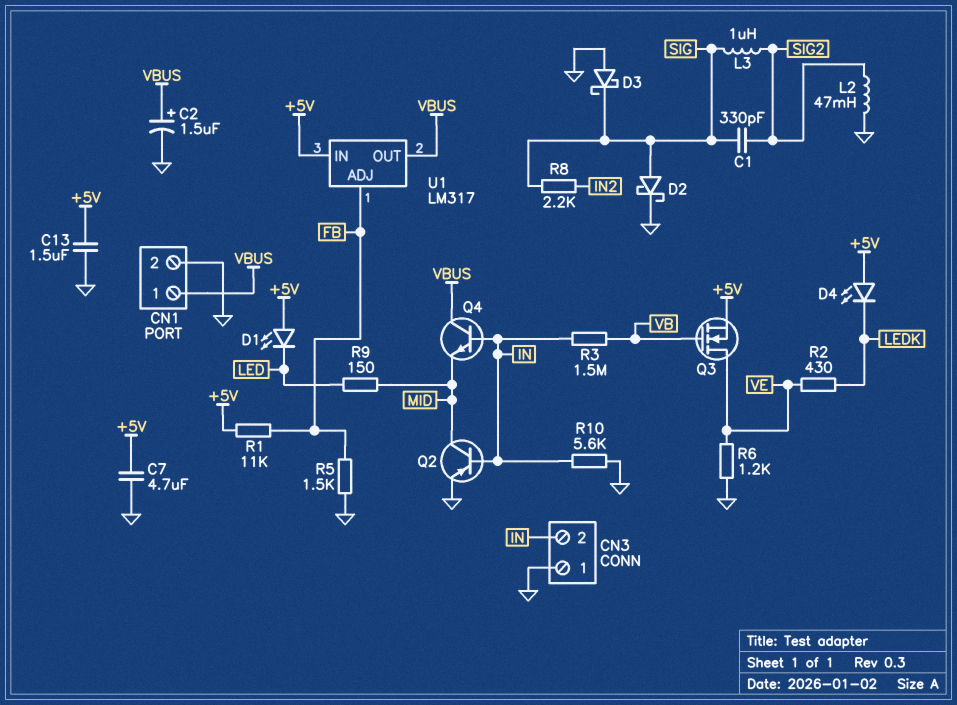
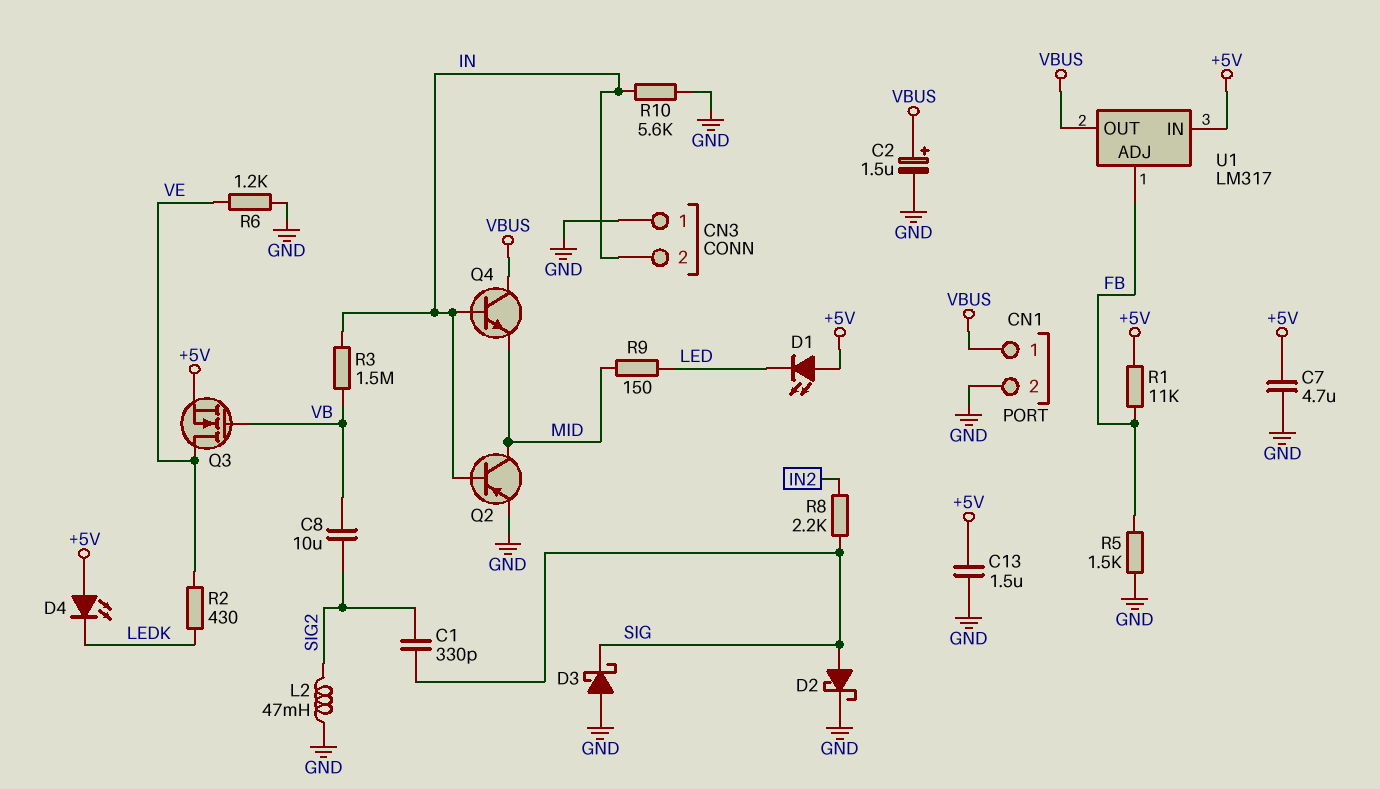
C8: none -> 10uF (SIG2, VB)
L3: 1uH (SIG, SIG2) -> none

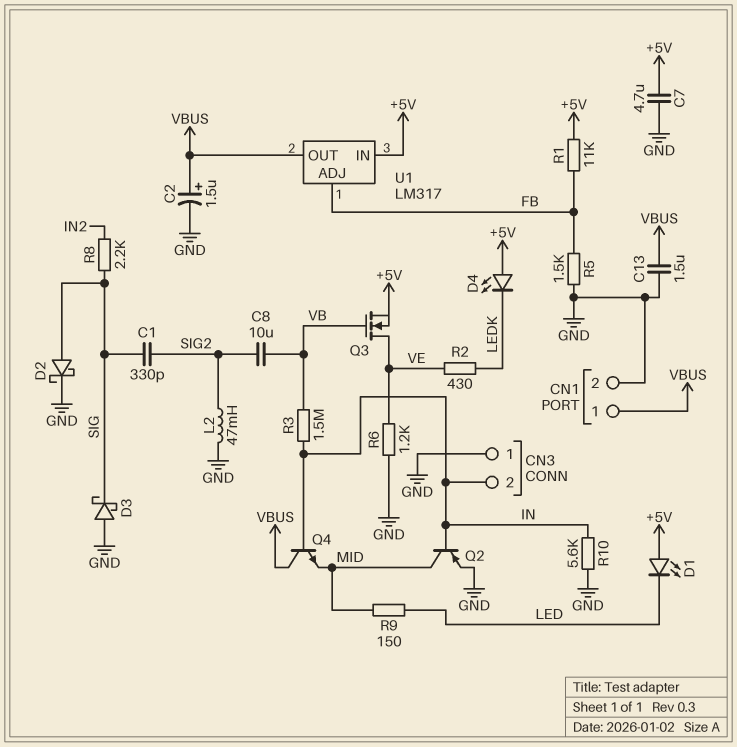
C13: 1.5uF (+5V, GND) -> 1.5uF (GND, VBUS)

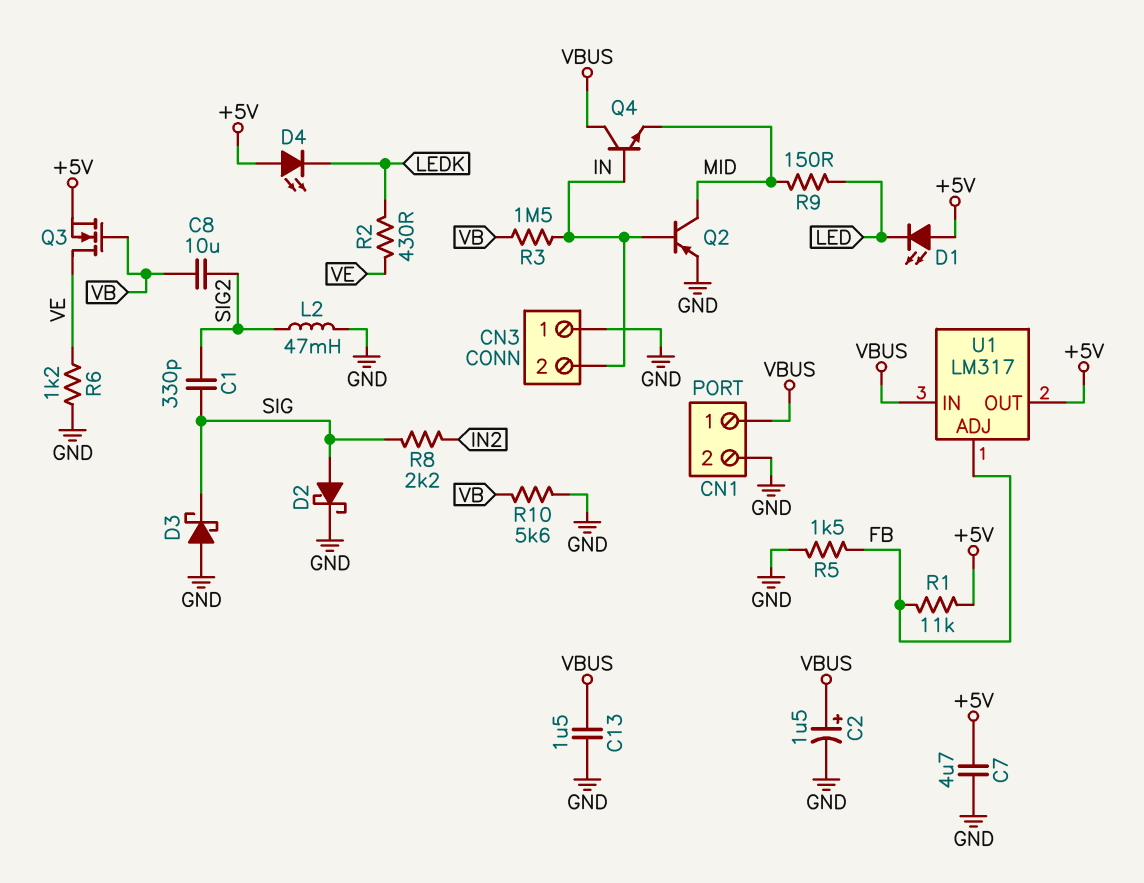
R10: 5.6k (GND, IN) -> 5.6k (GND, VB)
U1 pin IN: +5V -> VBUS
U1 pin OUT: VBUS -> +5V

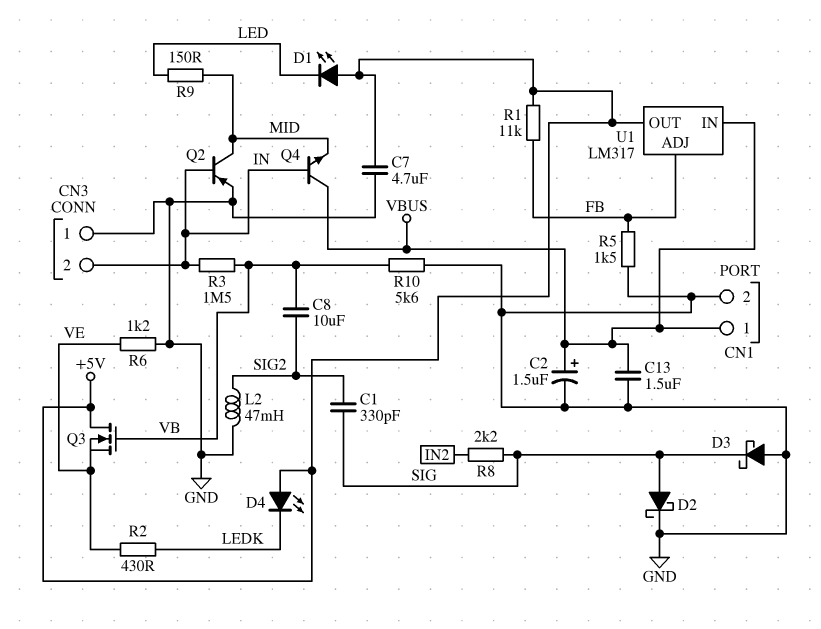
Q3: NMOS (G VB, D VE, S +5V) -> NMOS (G VB, D +5V, S VE)

